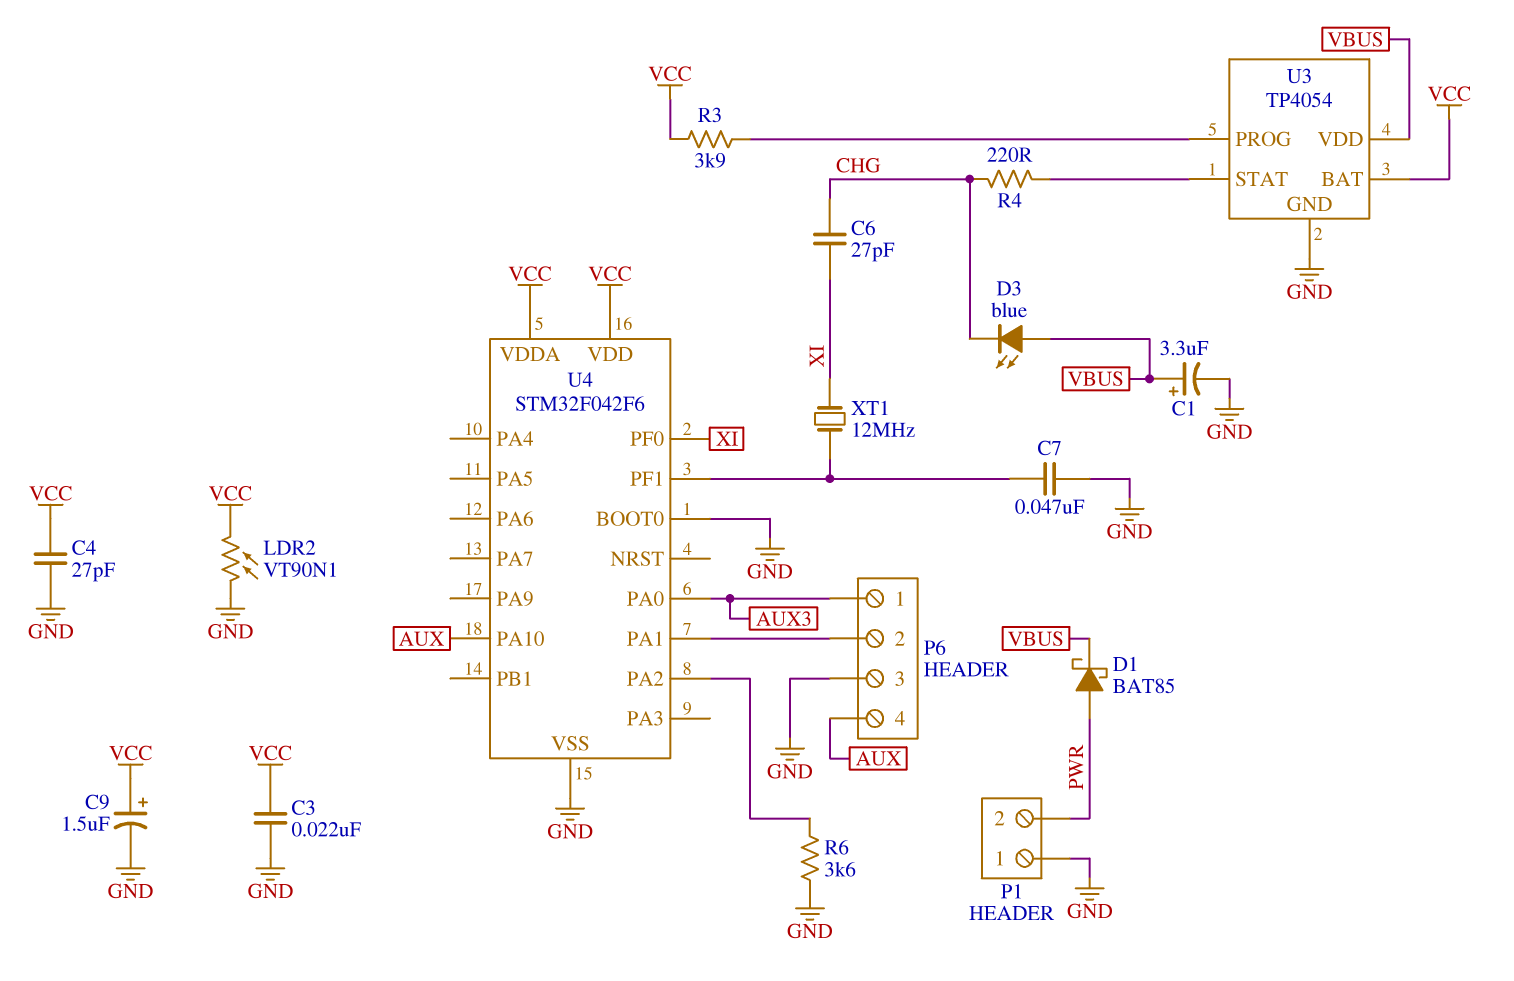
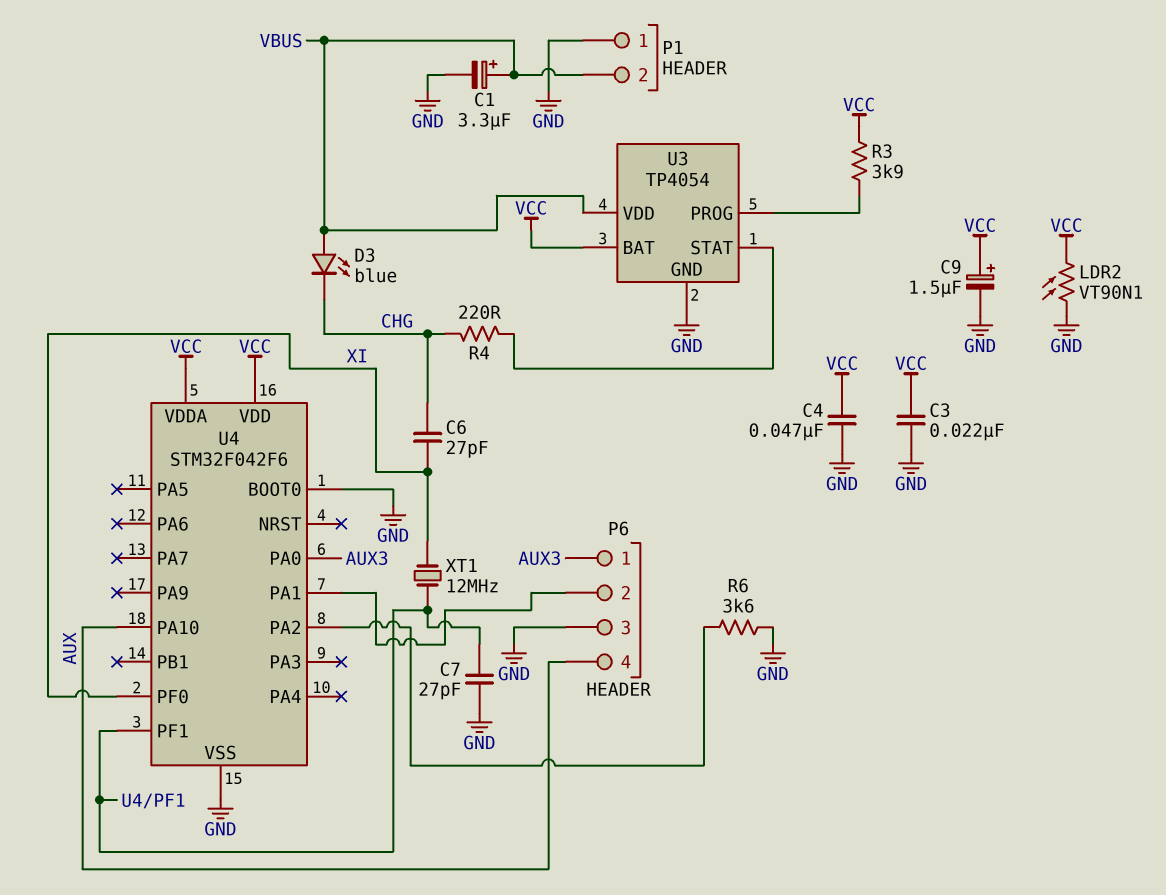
C4: 27pF (GND, VCC) -> 47nF (GND, VCC)
C7: 47nF (GND, U4/PF1) -> 27pF (GND, U4/PF1)
D1: schottky BAT85 (A PWR, K VBUS) -> none
P1 pin 2: PWR -> VBUS

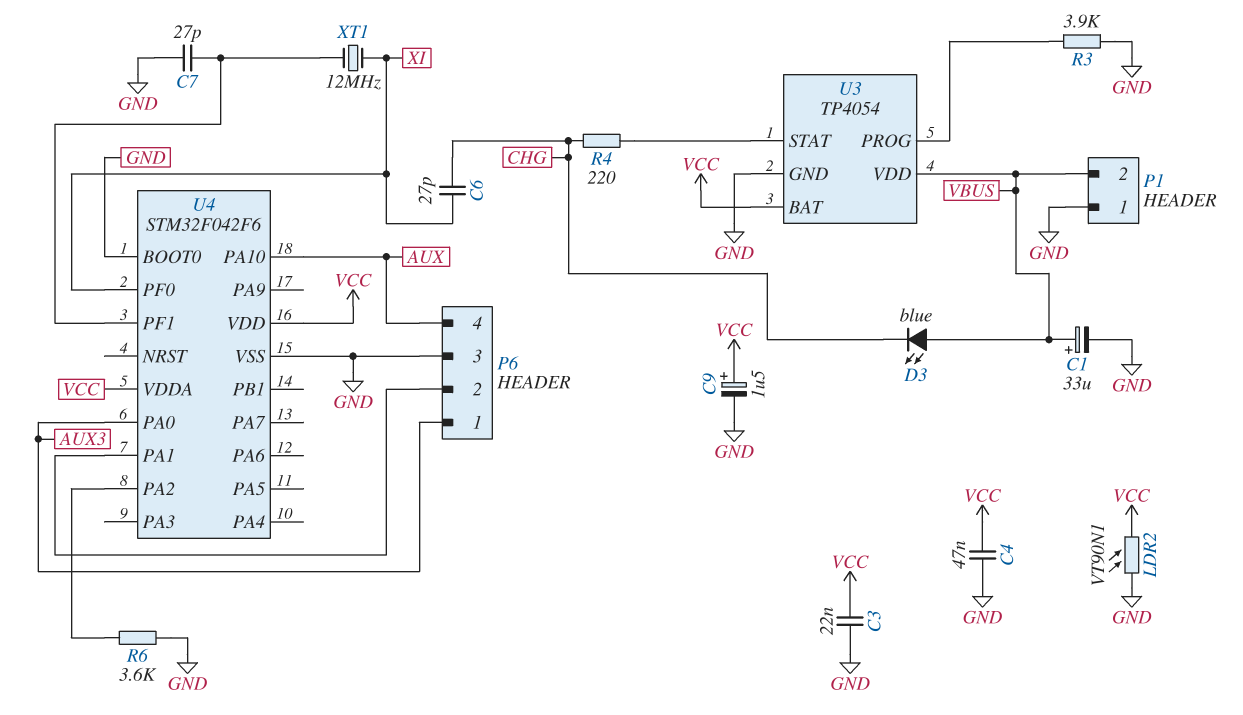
C1: 3.3uF (plus VBUS, minus GND) -> 33uF (plus VBUS, minus GND)
R3: 3.9k (U3/PROG, VCC) -> 3.9k (GND, U3/PROG)

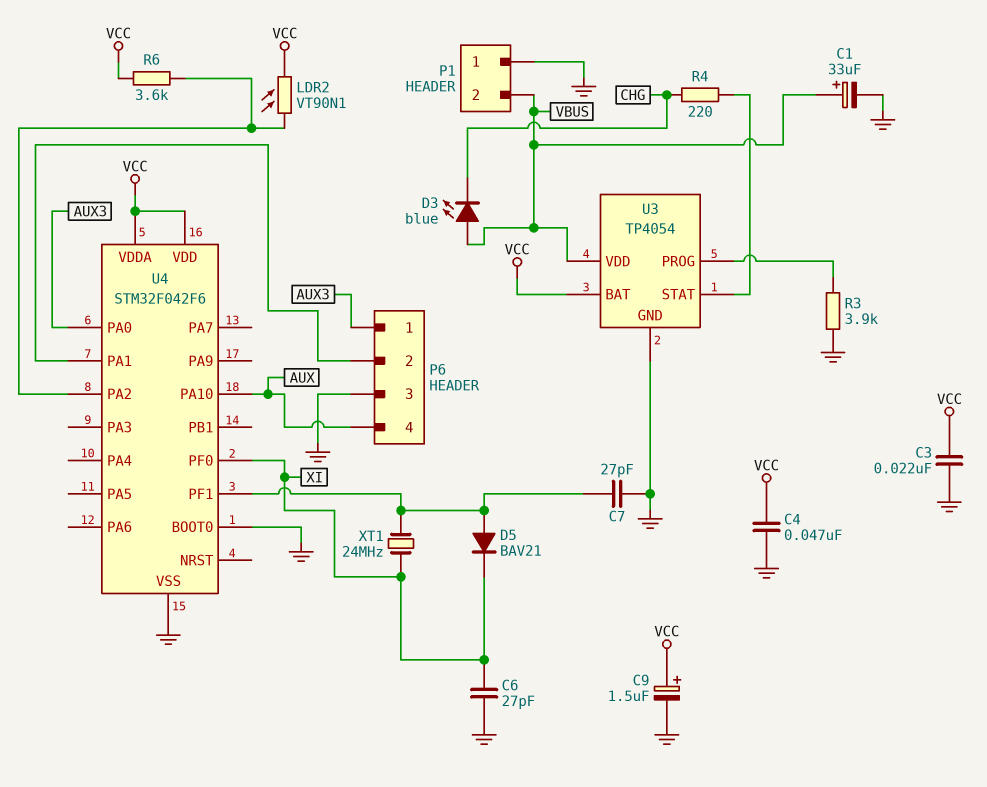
C6: 27pF (CHG, XI) -> 27pF (GND, XI)
D5: none -> diode BAV21 (A U4/PF1, K XI)
LDR2: VT90N1 (GND, VCC) -> VT90N1 (U4/PA2, VCC)
R6: 3.6k (GND, U4/PA2) -> 3.6k (U4/PA2, VCC)
XT1: 12MHz (U4/PF1, XI) -> 24MHz (U4/PF1, XI)

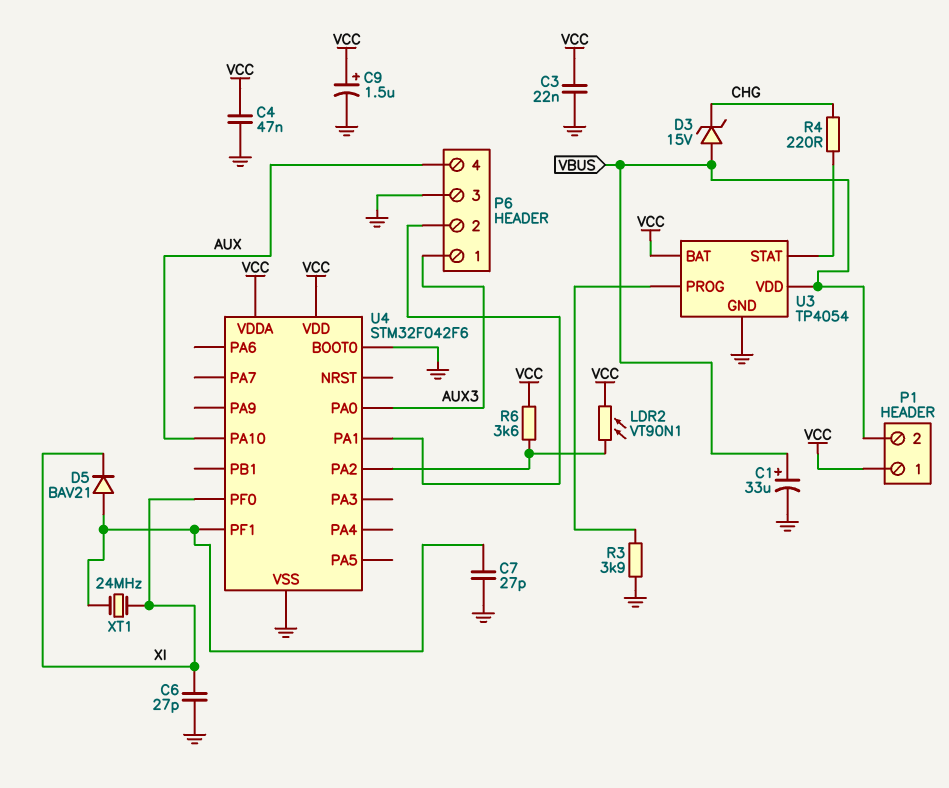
D3: LED blue (A VBUS, K CHG) -> zener 15V (A VBUS, K CHG)
P1 pin 1: GND -> VCC

